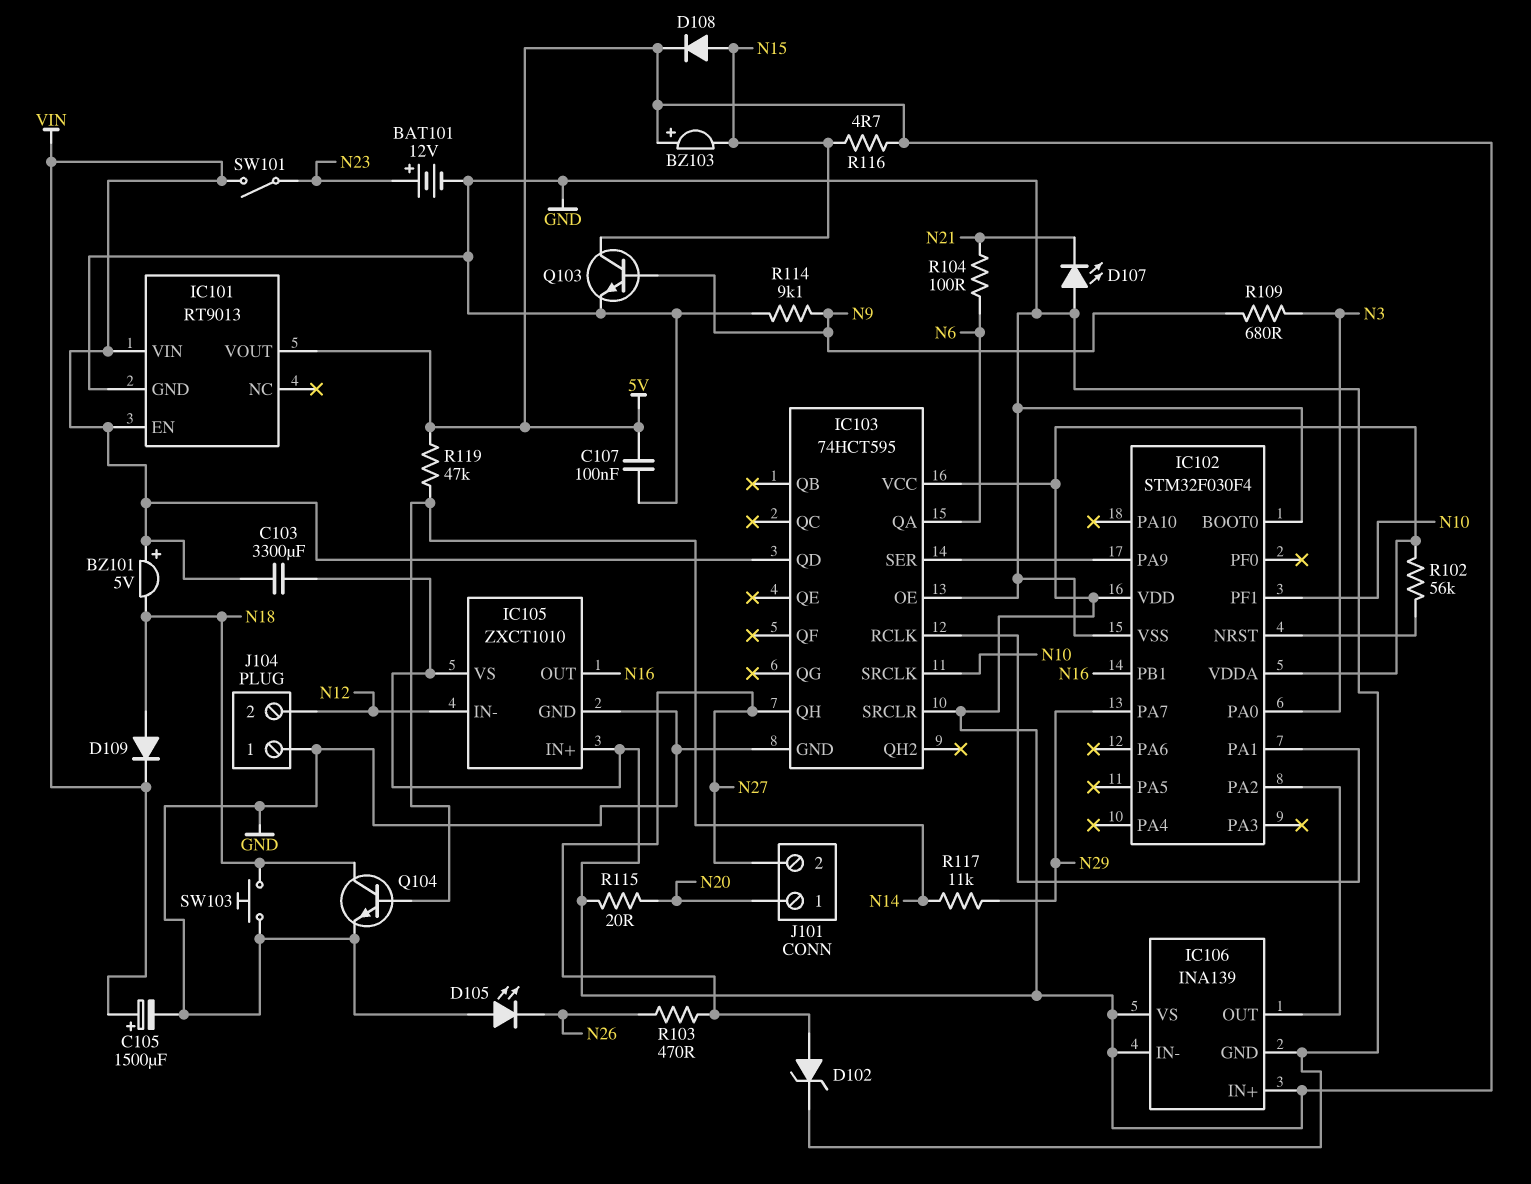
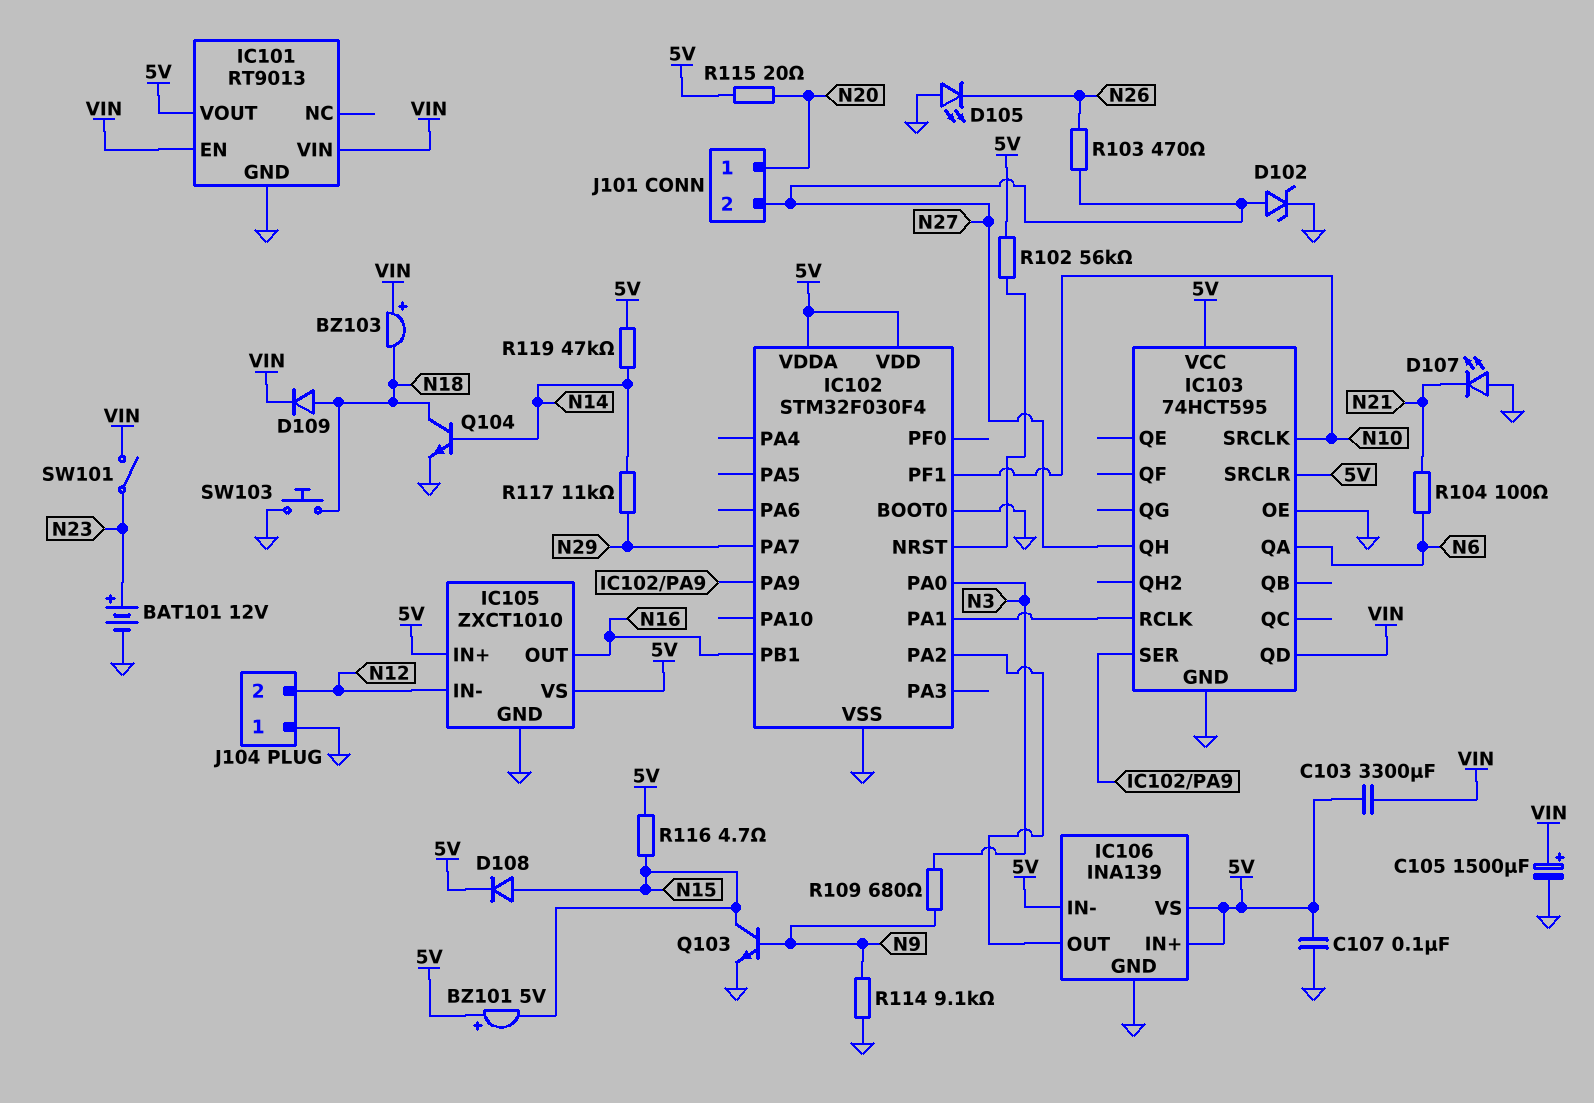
BZ101: buzzer 5V (plus VIN, minus N18) -> buzzer 5V (plus 5V, minus N15)
BZ103: buzzer (plus 5V, minus N15) -> buzzer (plus VIN, minus N18)

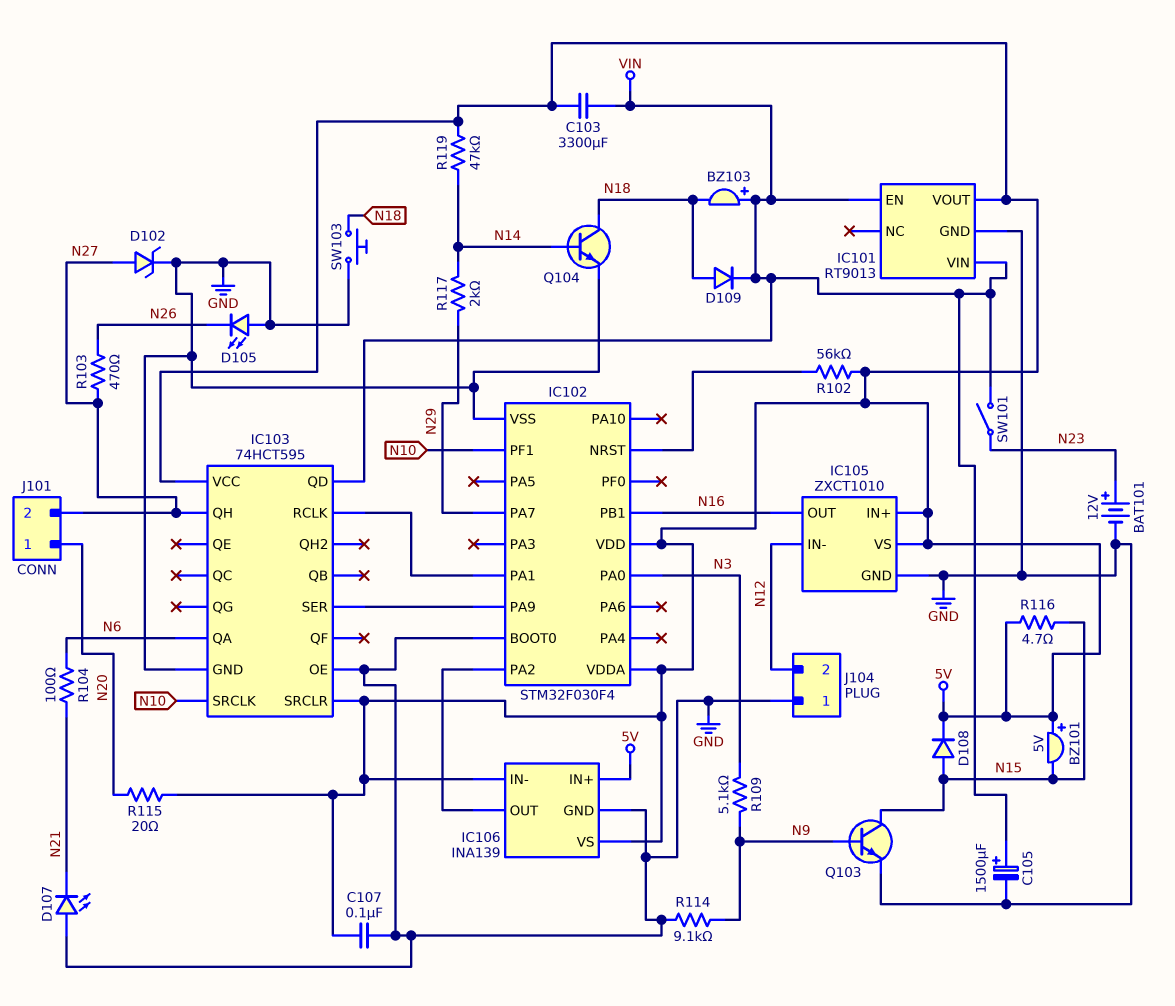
R109: 680 (N3, N9) -> 5.1k (N3, N9)
R117: 11k (N14, N29) -> 2k (N14, N29)

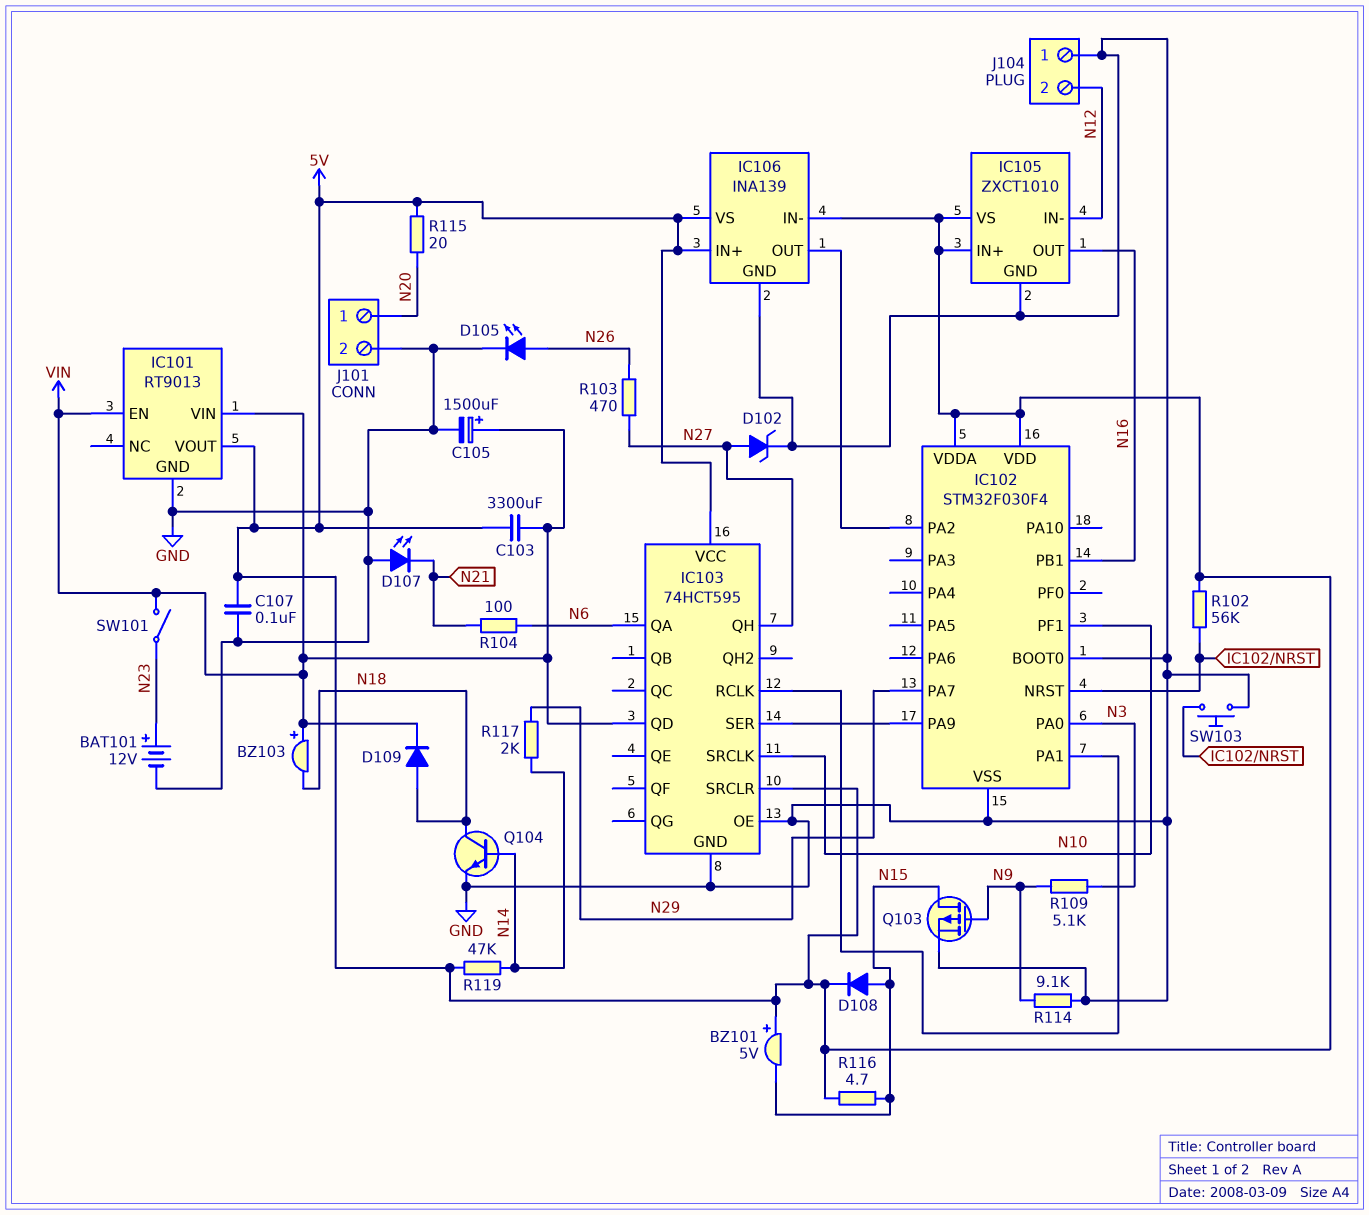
D105: LED (A GND, K N26) -> LED (A N26, K GND)
J101 pin 2: N27 -> GND
Q103: NPN (B N9, C N15, E GND) -> PMOS (G N9, D N15, S GND)
SW103: button (GND, N18) -> button (GND, IC102/NRST)

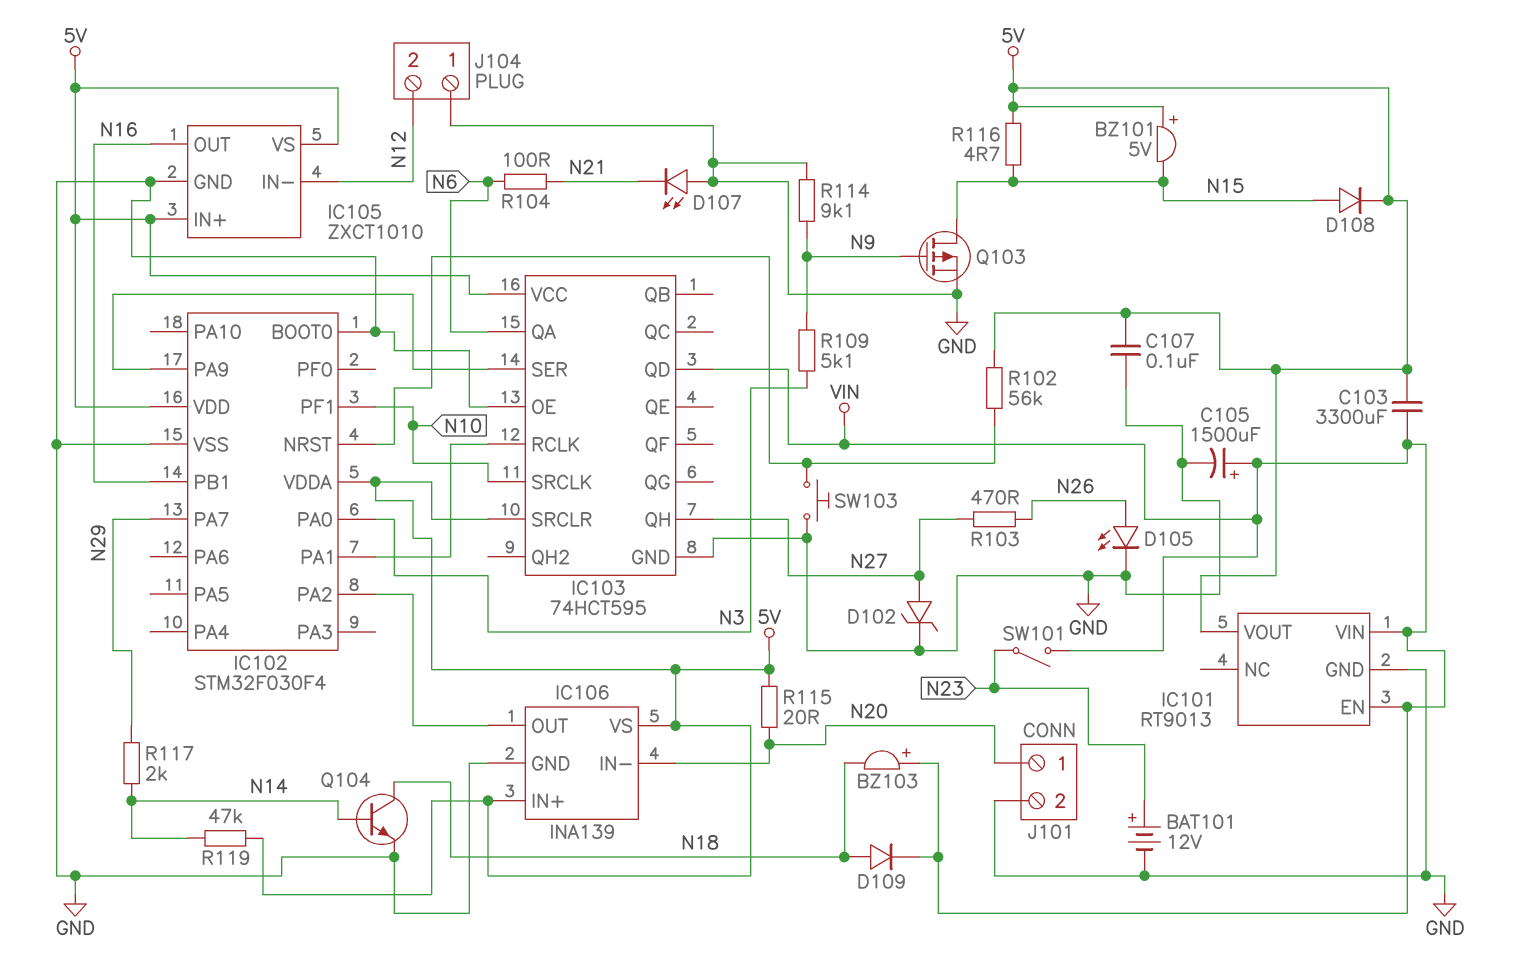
IC106 pin IN-: 5V -> N20

